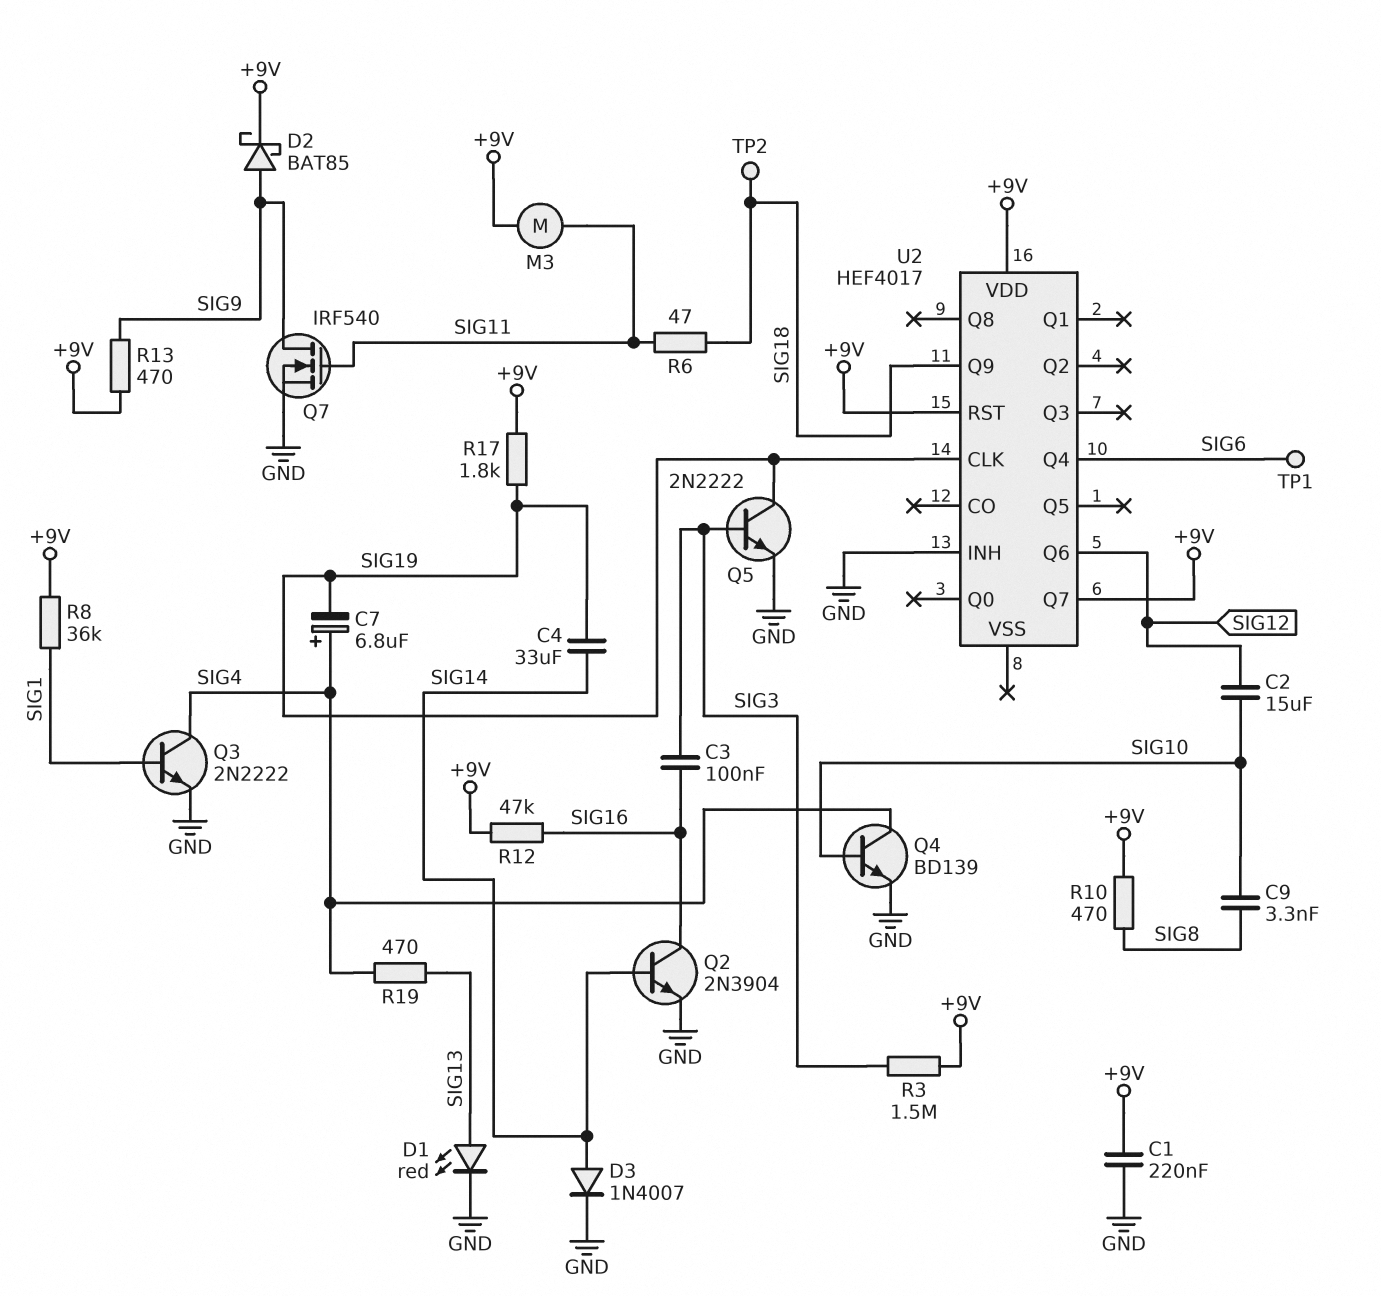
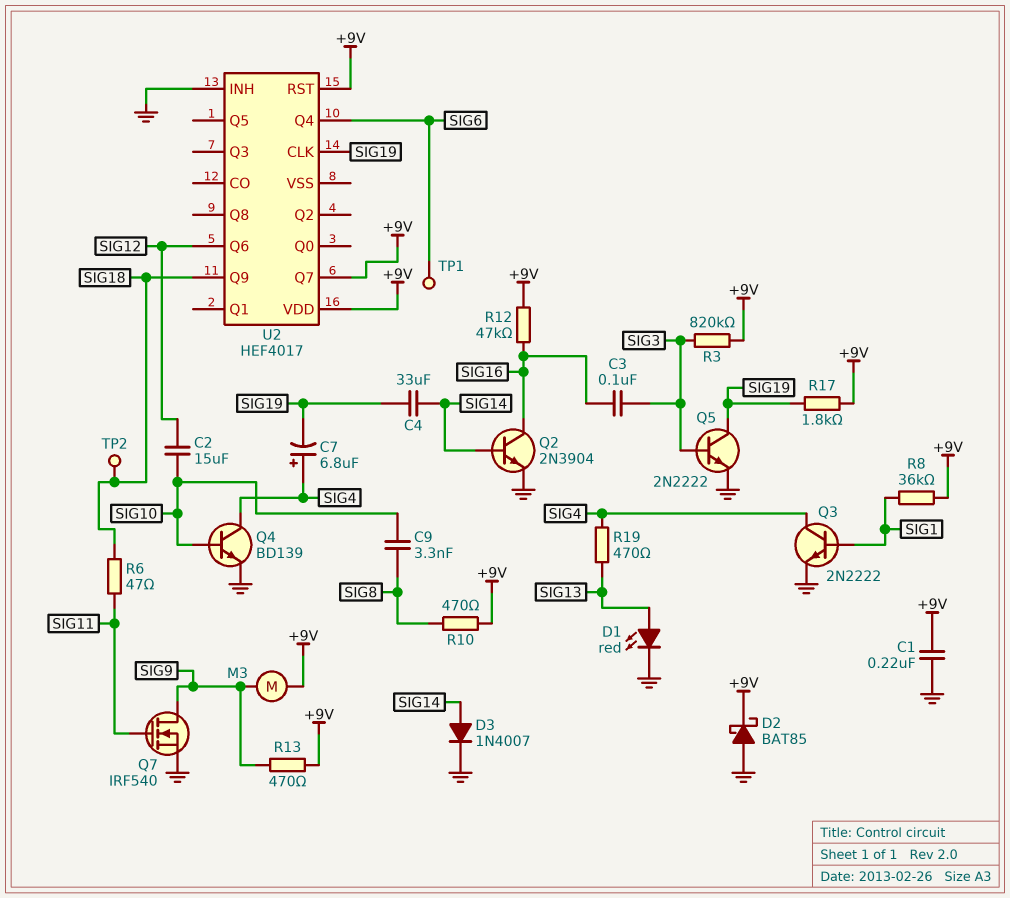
D2: schottky BAT85 (A SIG9, K +9V) -> schottky BAT85 (A GND, K +9V)
M3: motor (+9V, SIG11) -> motor (+9V, SIG9)
R3: 1.5M (+9V, SIG3) -> 820k (+9V, SIG3)

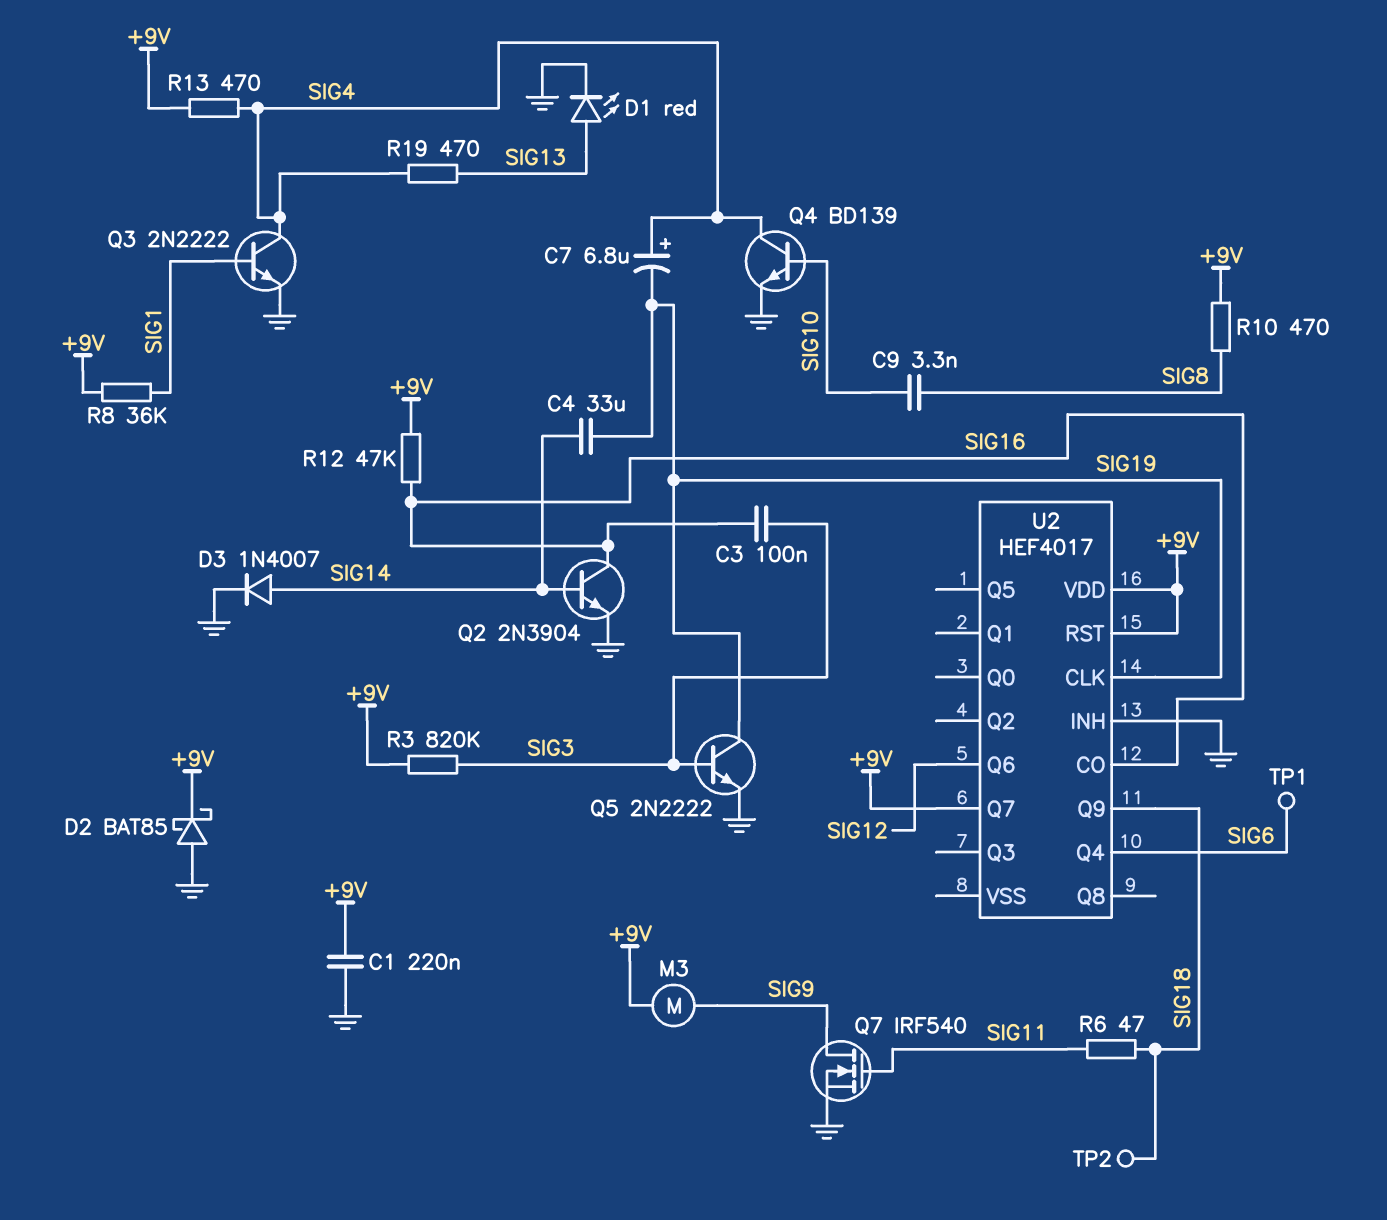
C2: 15uF (SIG10, SIG12) -> none
R13: 470 (+9V, SIG9) -> 470 (+9V, SIG4)
R17: 1.8k (+9V, SIG19) -> none
U2 pin CO: none -> SIG16

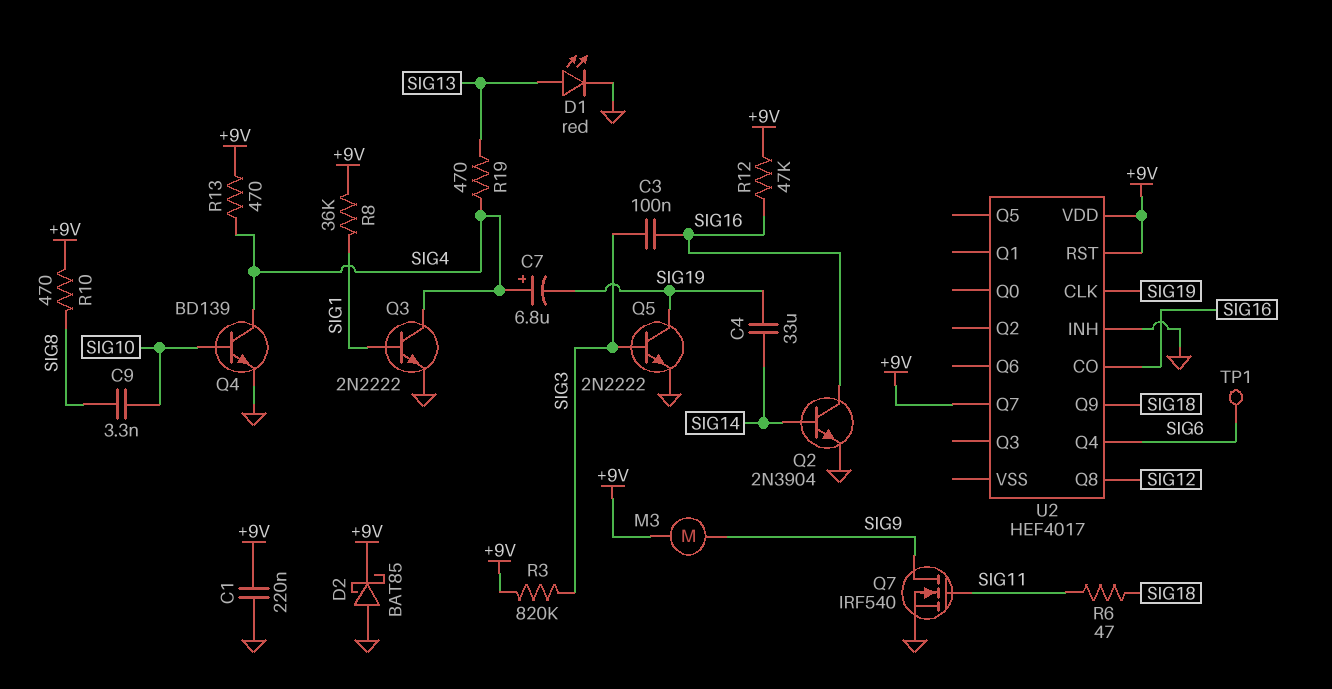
D3: diode 1N4007 (A SIG14, K GND) -> none
TP2: test point (SIG18) -> none
U2 pin Q6: SIG12 -> none
U2 pin Q8: none -> SIG12

